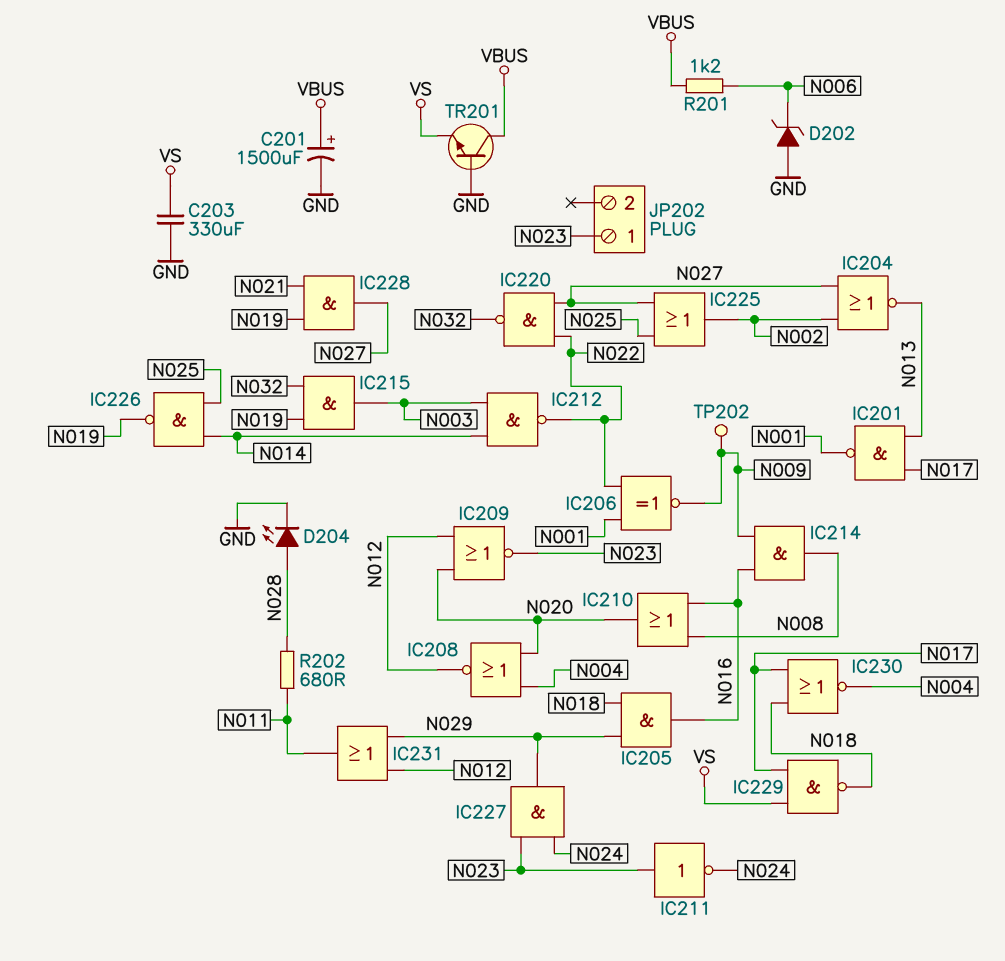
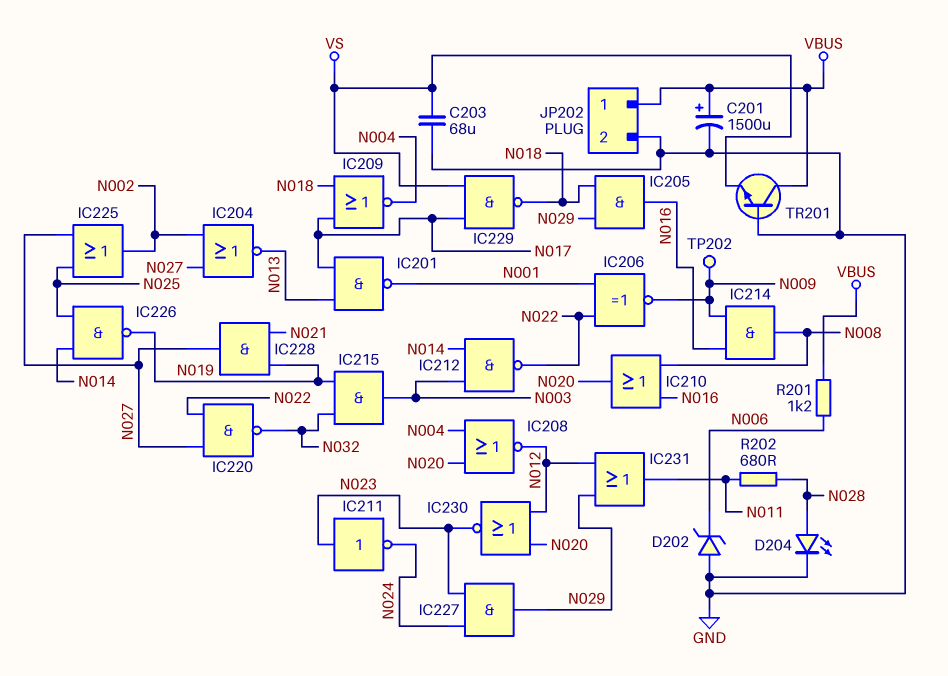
C203: 330uF (GND, VS) -> 68uF (GND, VS)
IC209: NOR (in N012, in N020, out N023) -> NOR (in N017, in N018, out N004)
IC230: NOR (in N017, in N018, out N004) -> NOR (in N012, in N020, out N023)
JP202 pin 1: N023 -> VBUS
JP202 pin 2: none -> GND

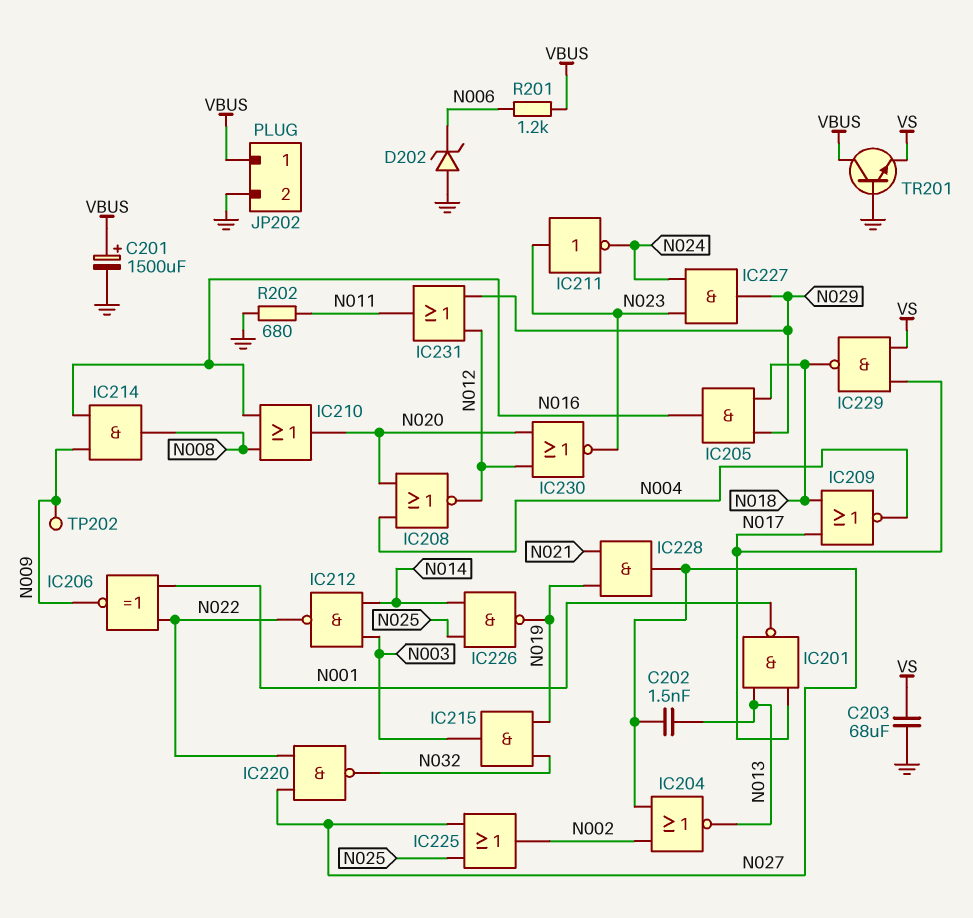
C202: none -> 1.5nF (N013, N027)
D204: LED (A N028, K GND) -> none
R202: 680 (N011, N028) -> 680 (GND, N011)

